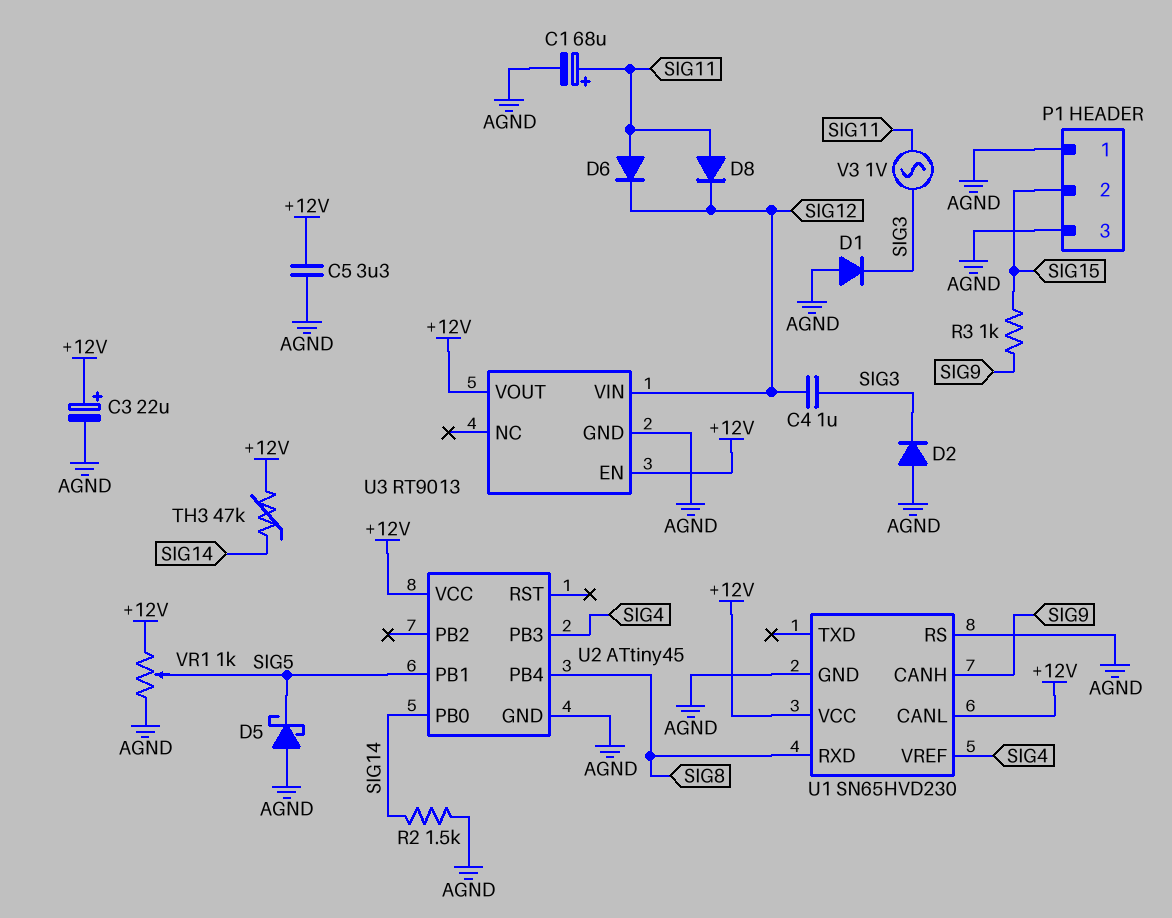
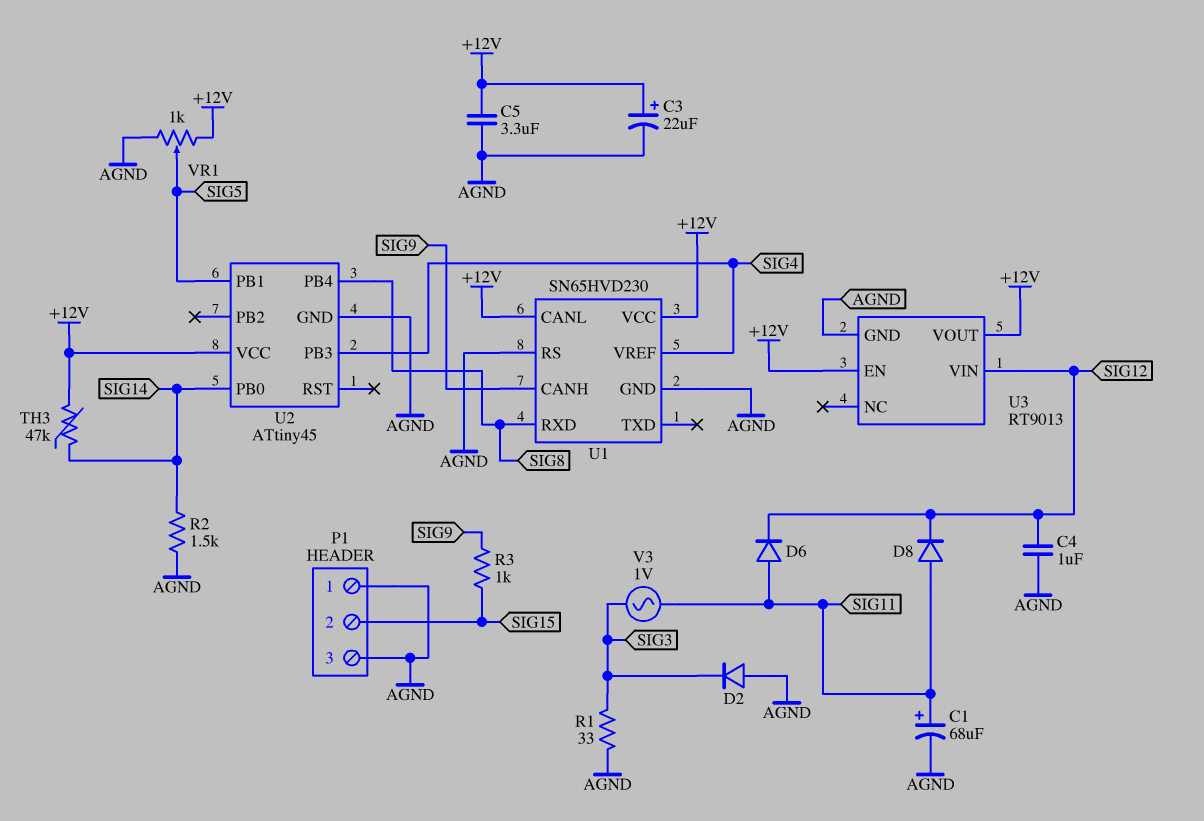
C4: 1uF (SIG3, SIG12) -> 1uF (AGND, SIG12)
D1: diode (A AGND, K SIG3) -> none
D5: schottky (A AGND, K SIG5) -> none
R1: none -> 33 (AGND, SIG3)

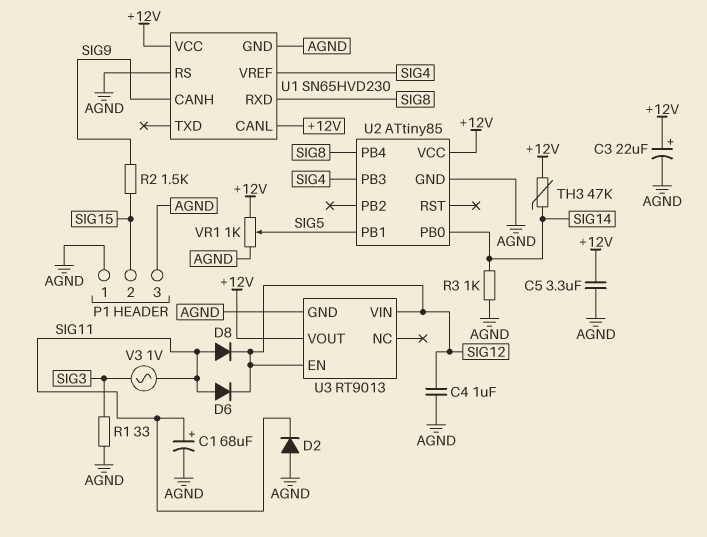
D2: diode (A AGND, K SIG3) -> diode (A AGND, K SIG11)
R2: 1.5k (AGND, SIG14) -> 1.5k (SIG9, SIG15)
R3: 1k (SIG9, SIG15) -> 1k (AGND, SIG14)
U2: ATtiny45 -> ATtiny85
U3 pin EN: +12V -> SIG12

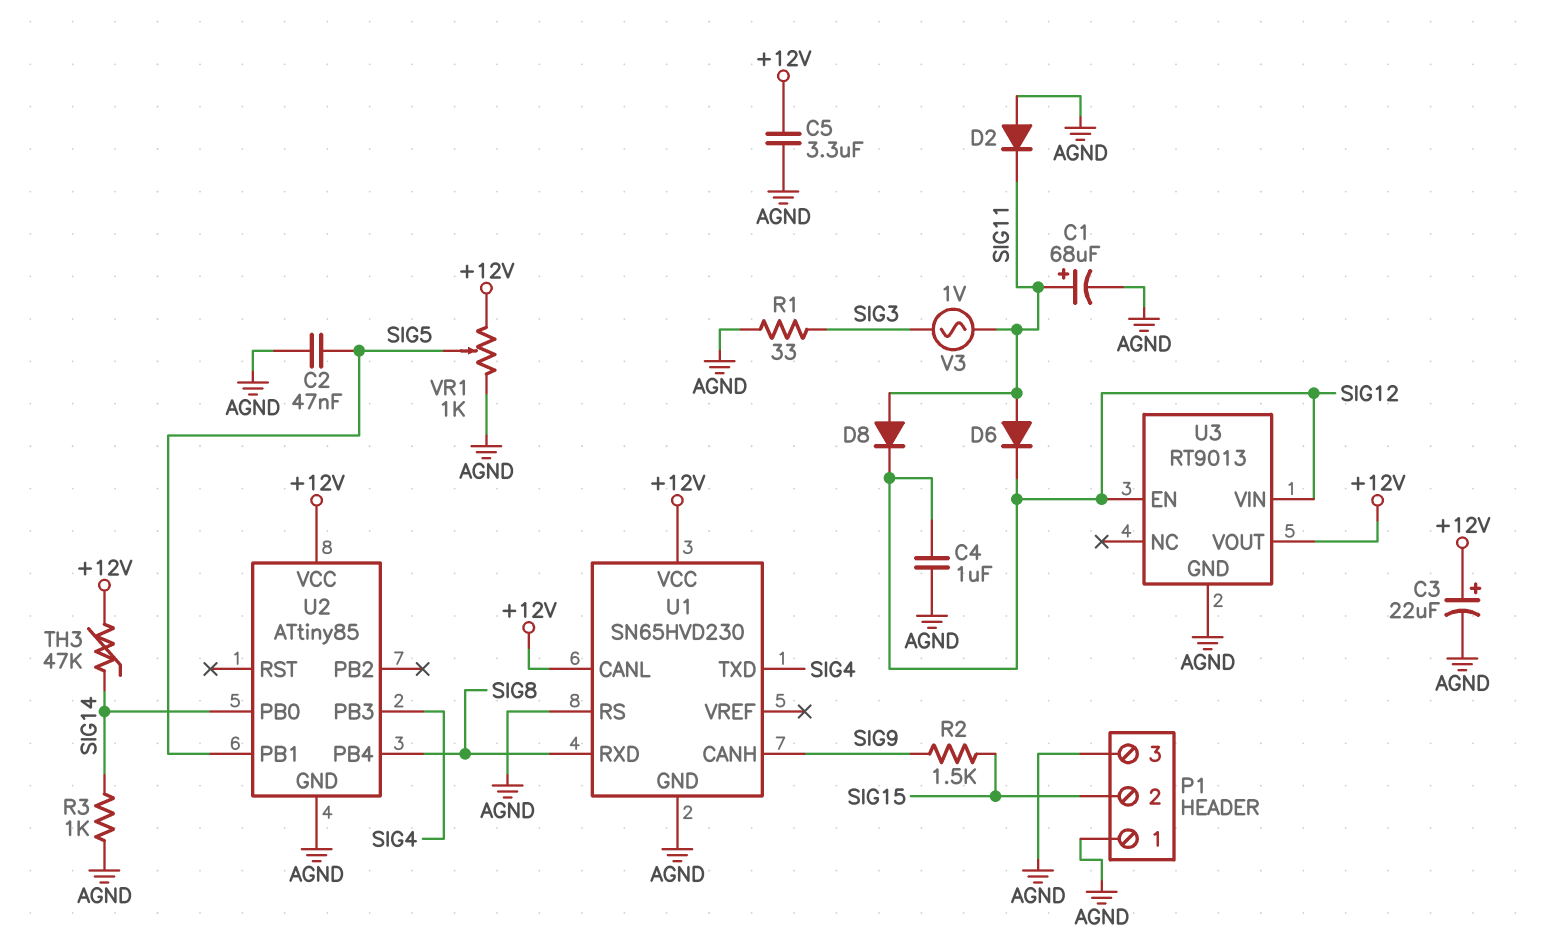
C2: none -> 47nF (AGND, SIG5)
U1 pin TXD: none -> SIG4
U1 pin VREF: SIG4 -> none

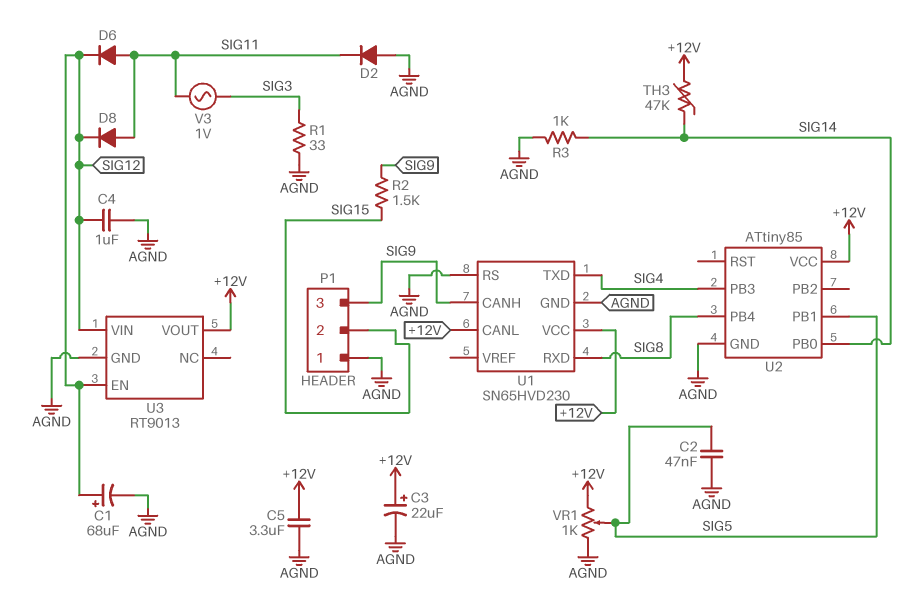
C1: 68uF (plus SIG11, minus AGND) -> 68uF (plus SIG12, minus AGND)
P1 pin 3: AGND -> SIG9

